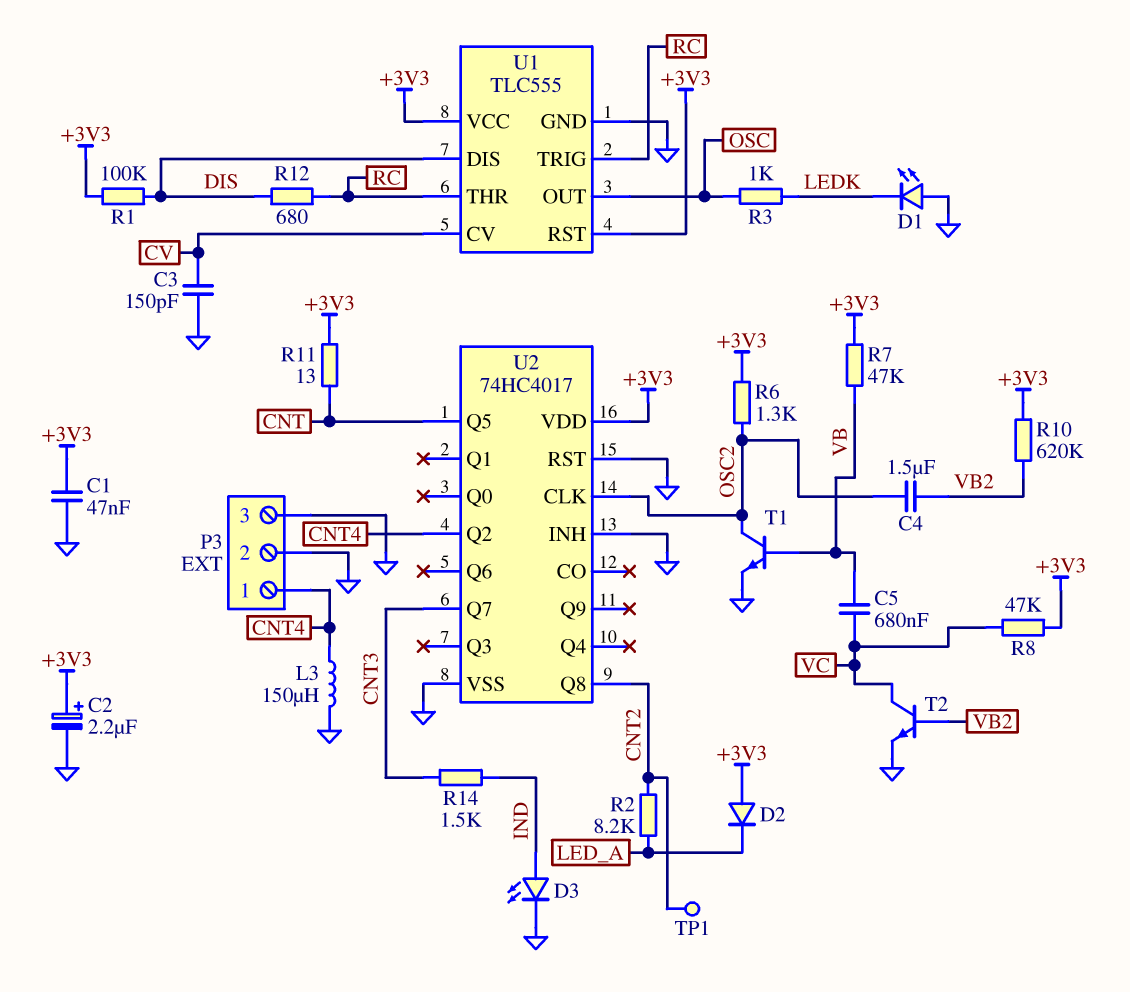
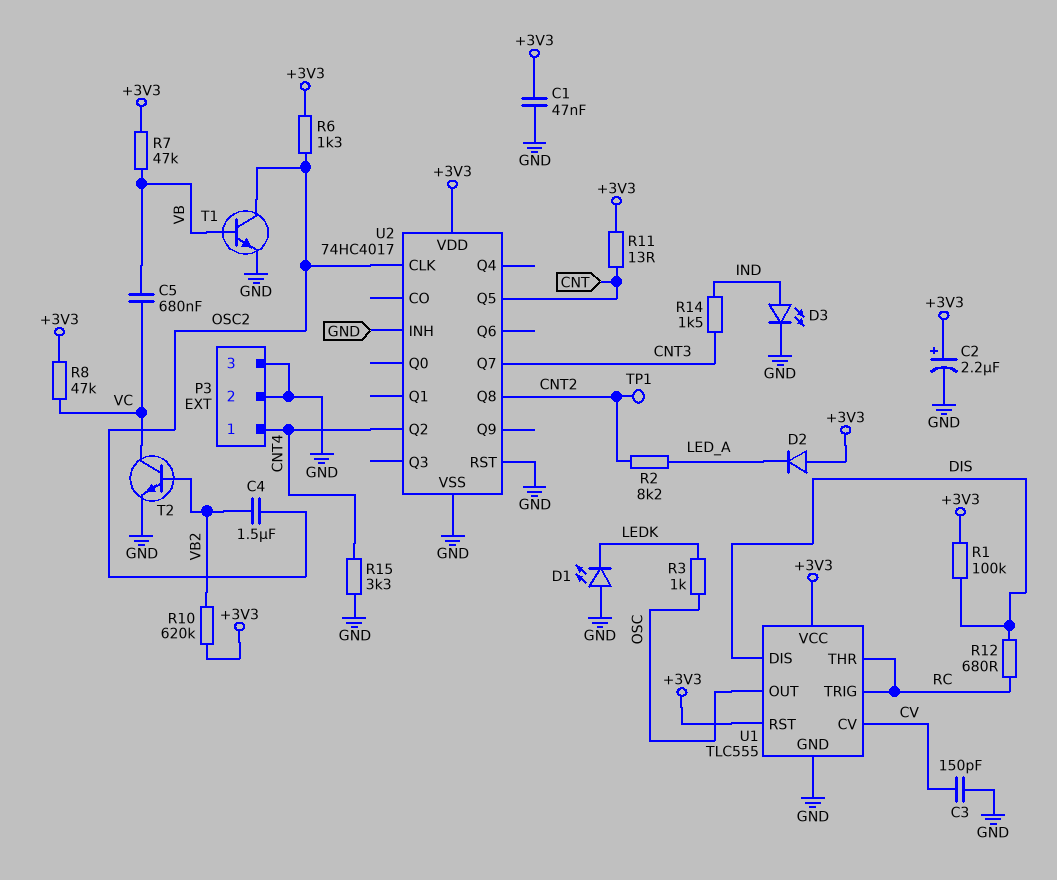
L3: 150uH (CNT4, GND) -> none
R15: none -> 3.3k (CNT4, GND)

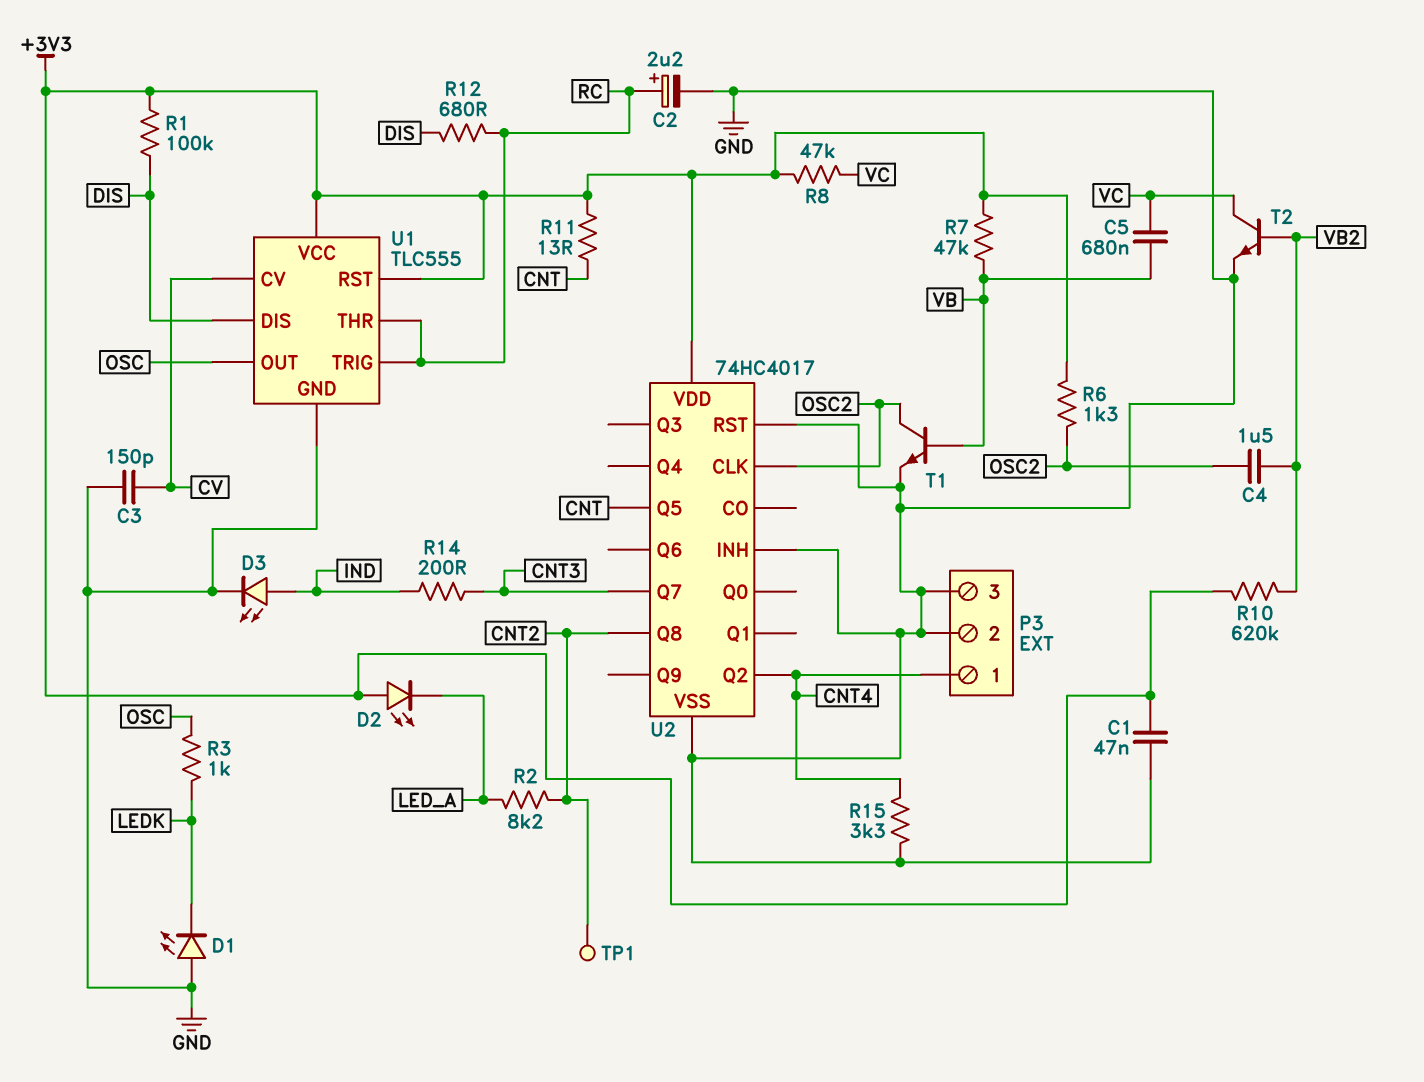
C2: 2.2uF (plus +3V3, minus GND) -> 2.2uF (plus RC, minus GND)
D2: diode (A +3V3, K LED_A) -> LED (A +3V3, K LED_A)
R14: 1.5k (CNT3, IND) -> 200 (CNT3, IND)

